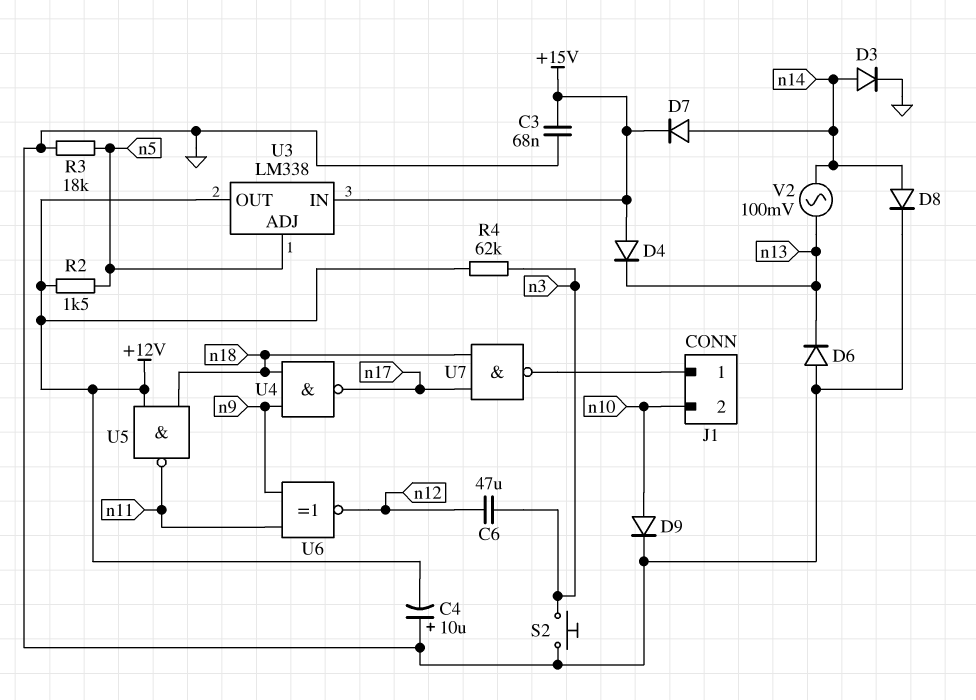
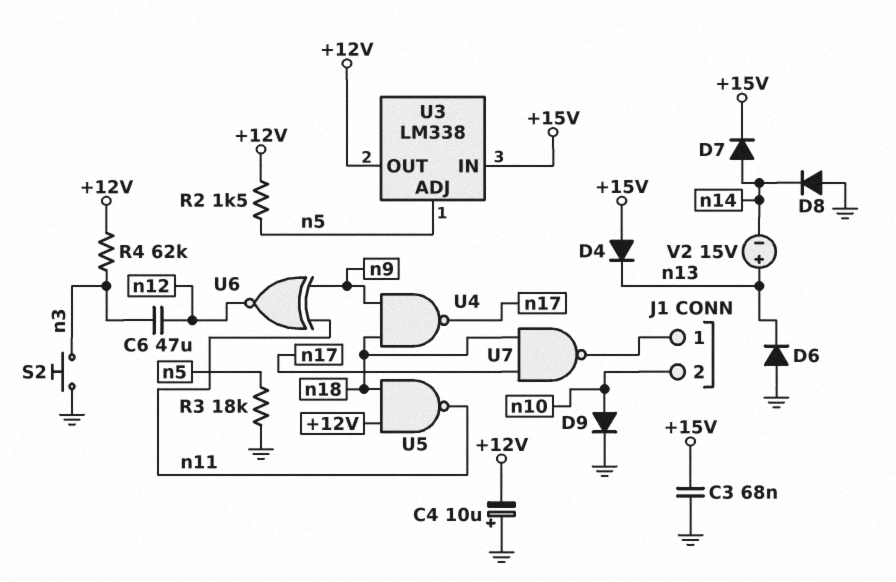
D3: diode (A n14, K GND) -> none
D8: diode (A n14, K GND) -> diode (A GND, K n14)
V2: AC 100mV (n13, n14) -> 15V (plus n13, minus n14)

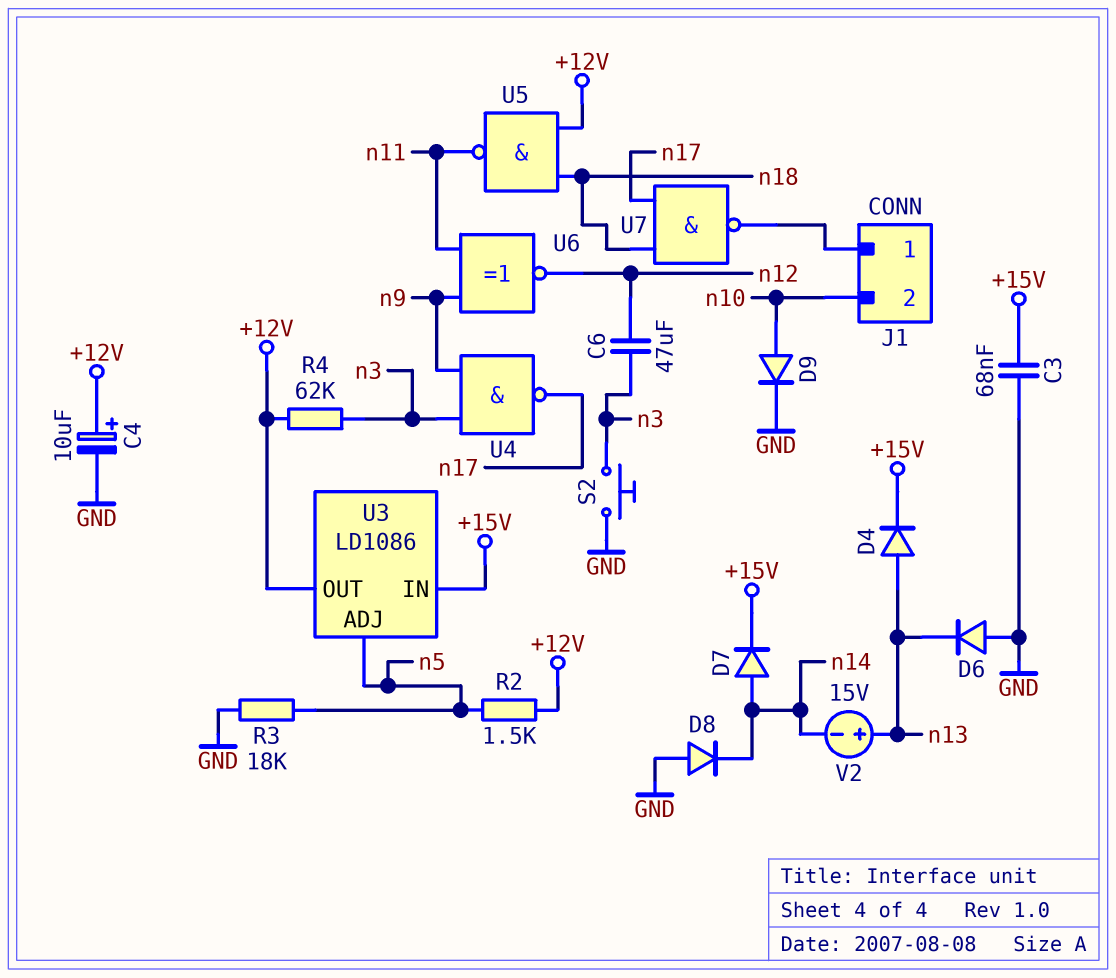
C4: 10uF (plus GND, minus +12V) -> 10uF (plus +12V, minus GND)
D4: diode (A +15V, K n13) -> diode (A n13, K +15V)
U3: LM338 -> LD1086
U4: NAND (in n9, in n18, out n17) -> NAND (in n3, in n9, out n17)

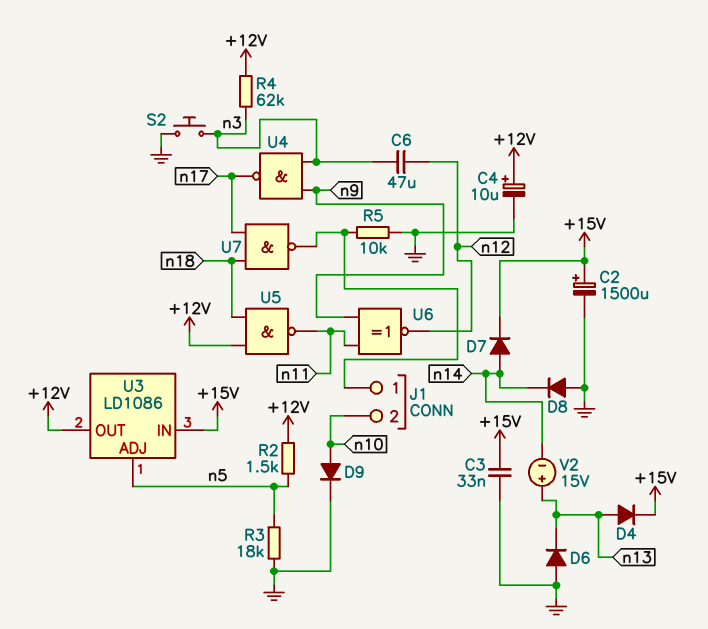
C2: none -> 1500uF (plus +15V, minus GND)
C3: 68nF (+15V, GND) -> 33nF (+15V, GND)
R5: none -> 10k (GND, J1/1)

